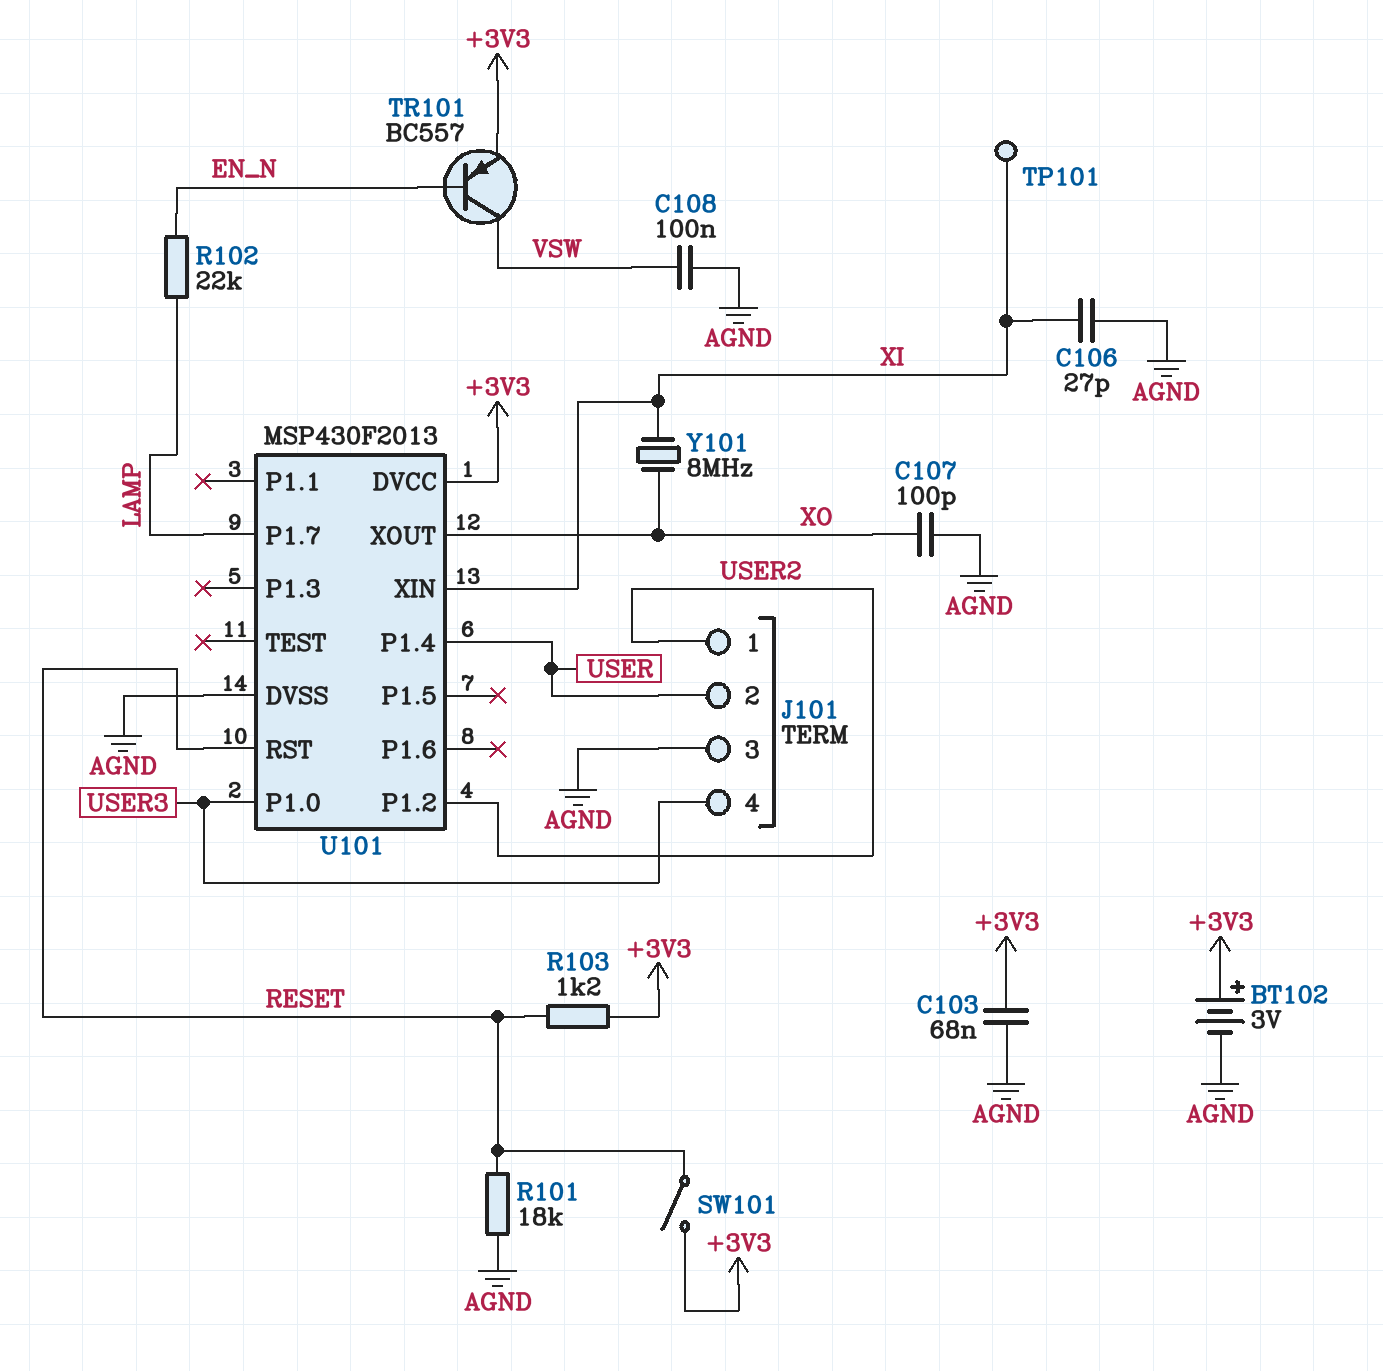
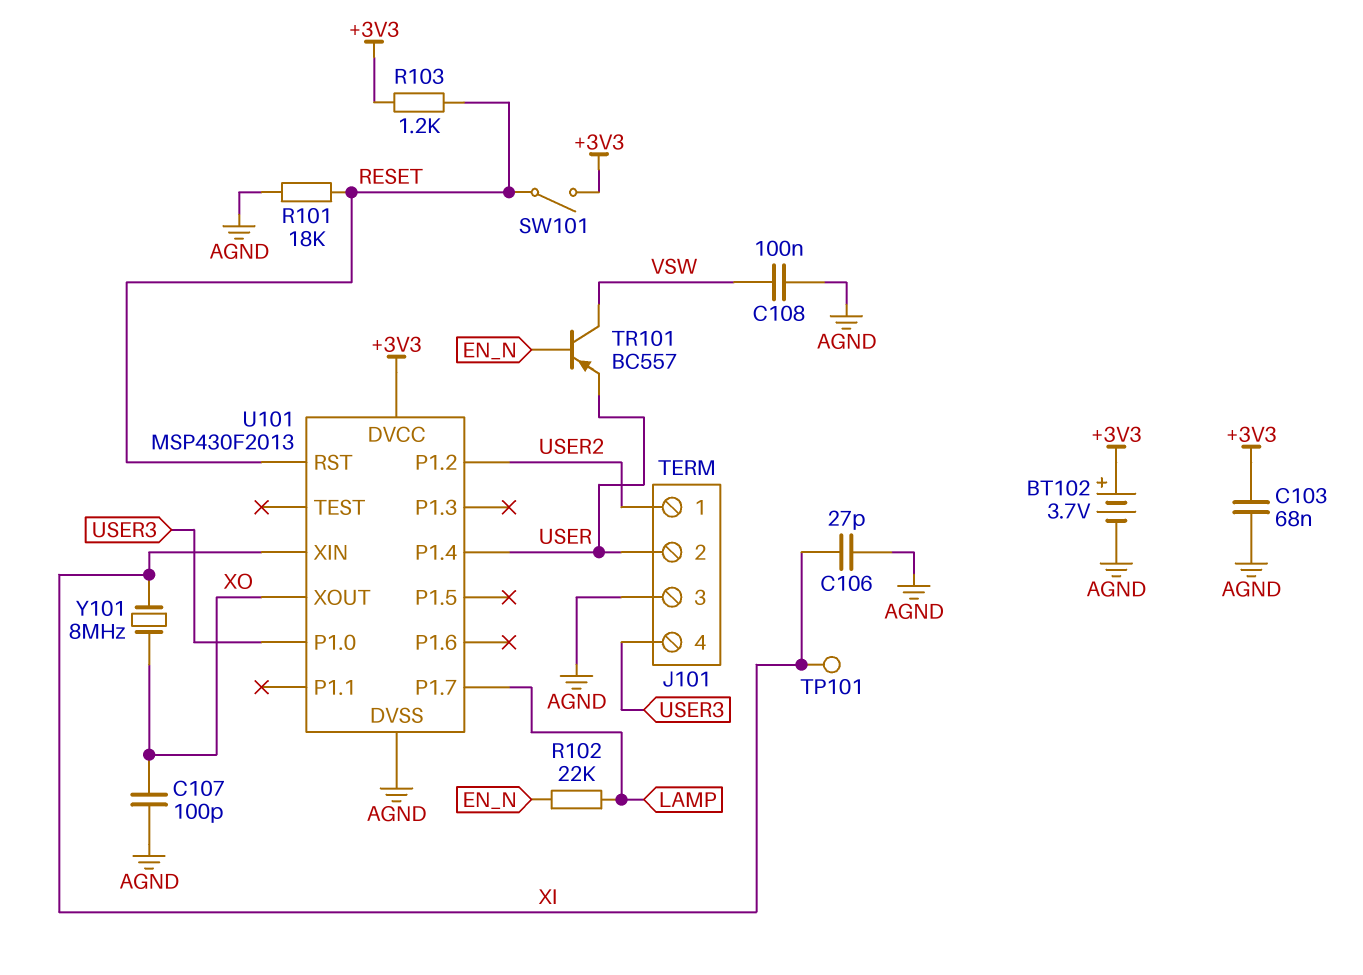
BT102: 3V (plus +3V3, minus AGND) -> 3.7V (plus +3V3, minus AGND)
TR101: PNP BC557 (B EN_N, C VSW, E +3V3) -> PNP BC557 (B EN_N, C VSW, E USER)

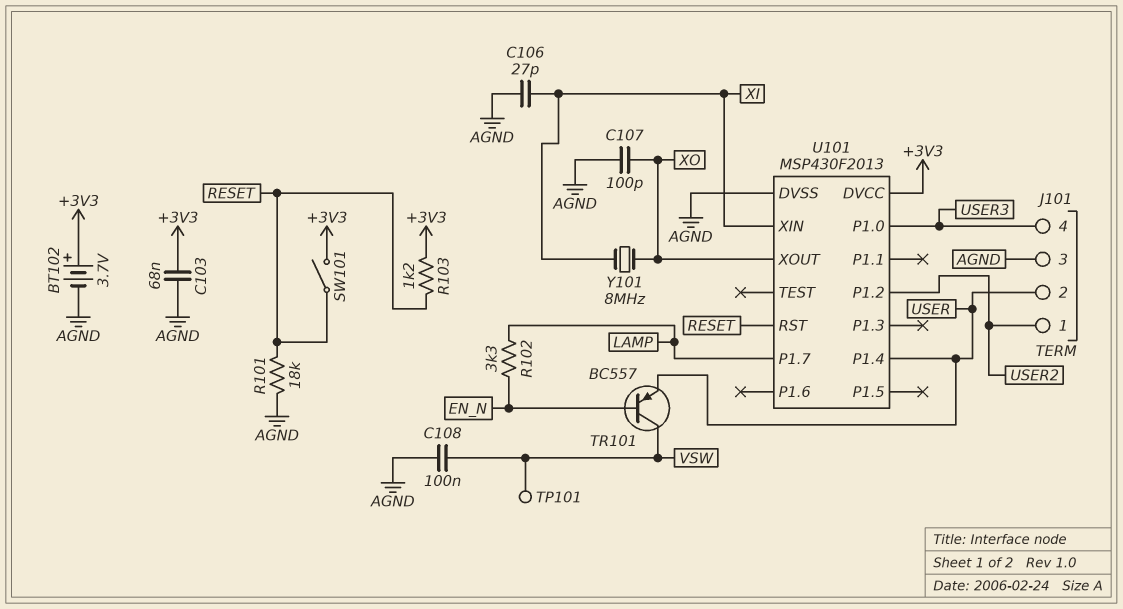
R102: 22k (EN_N, LAMP) -> 3.3k (EN_N, LAMP)
TP101: test point (XI) -> test point (VSW)

